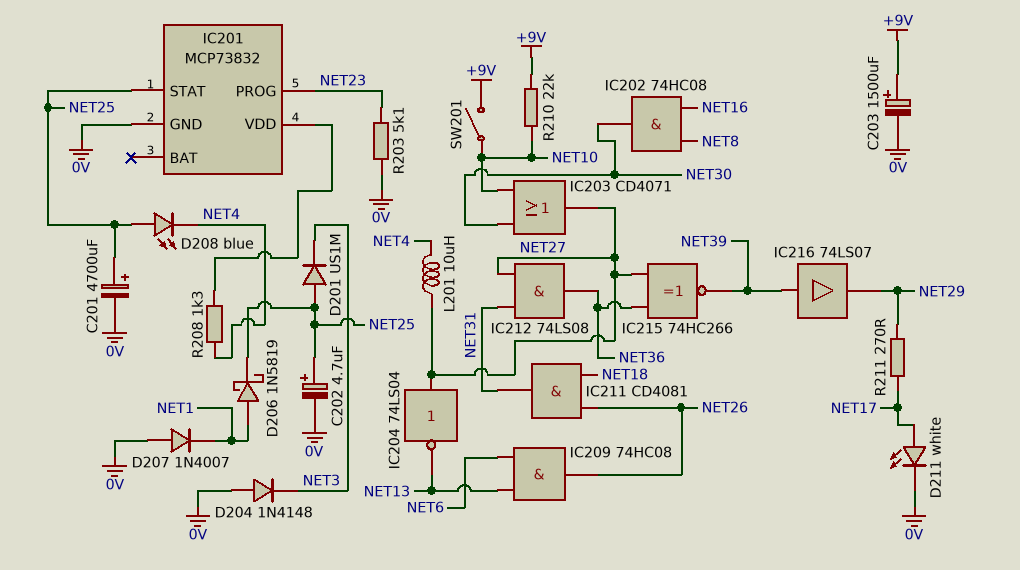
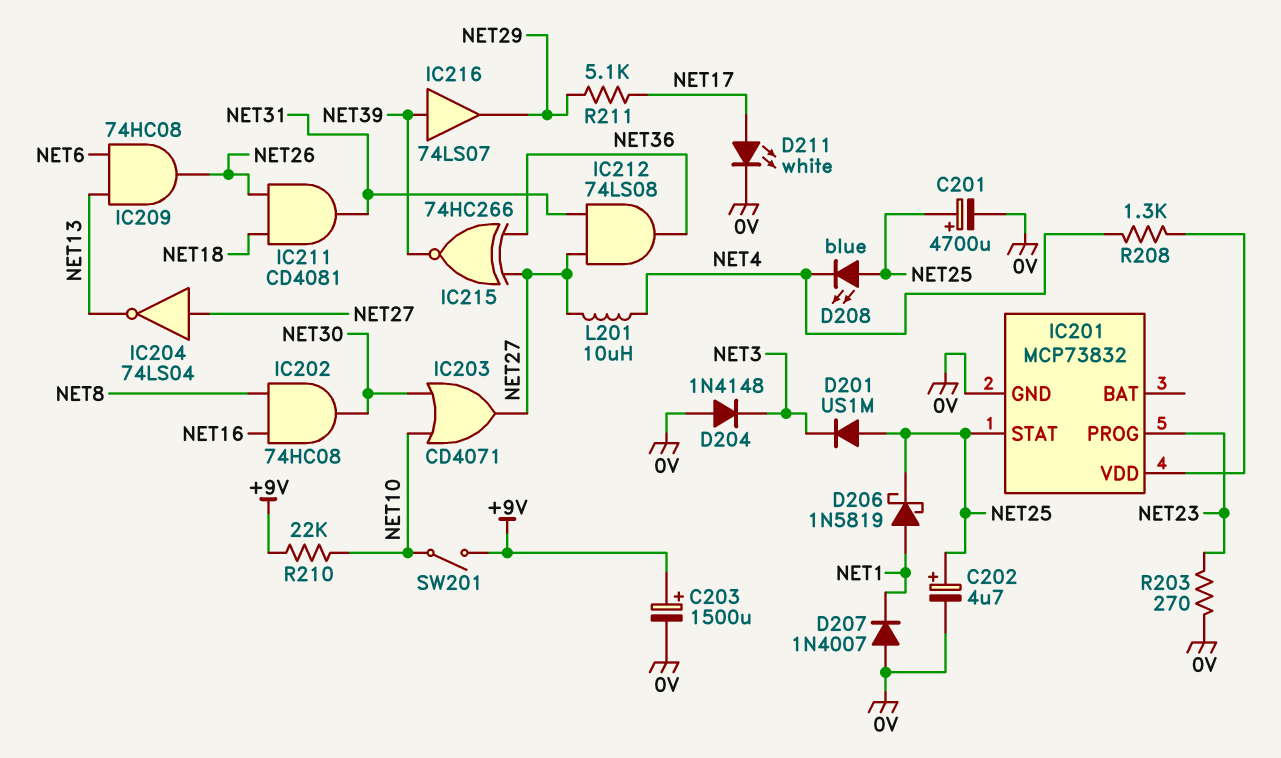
R203: 5.1k (0V, NET23) -> 270 (0V, NET23)
R211: 270 (NET17, NET29) -> 5.1k (NET17, NET29)

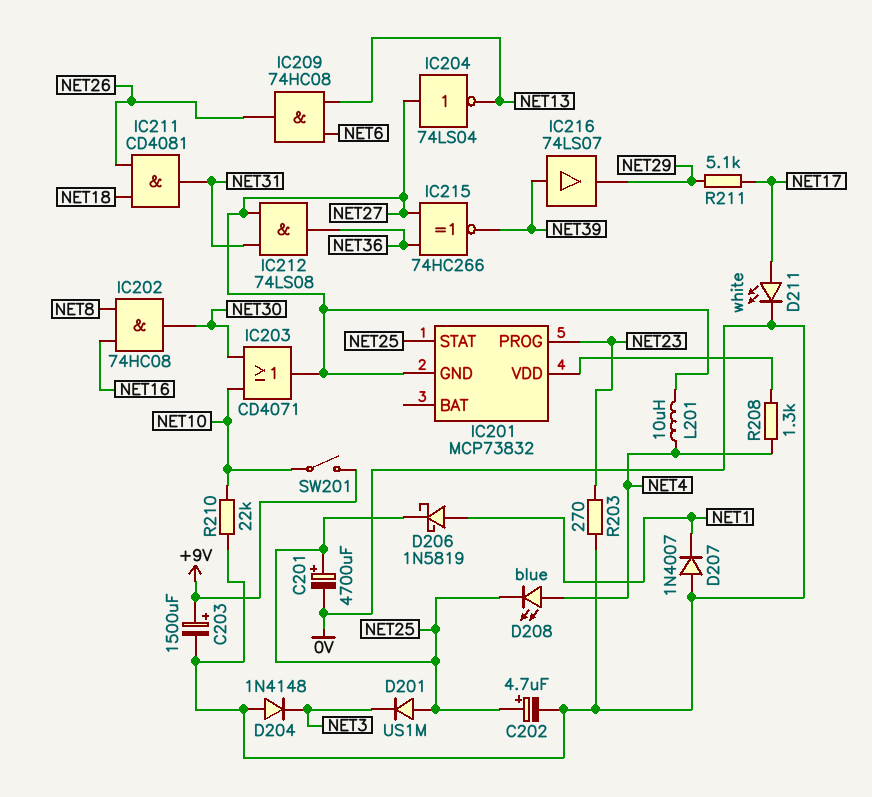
D208: LED blue (A NET25, K NET4) -> LED blue (A NET4, K NET25)
IC201 pin GND: 0V -> NET27
R210: 22k (+9V, NET10) -> 22k (0V, NET10)

